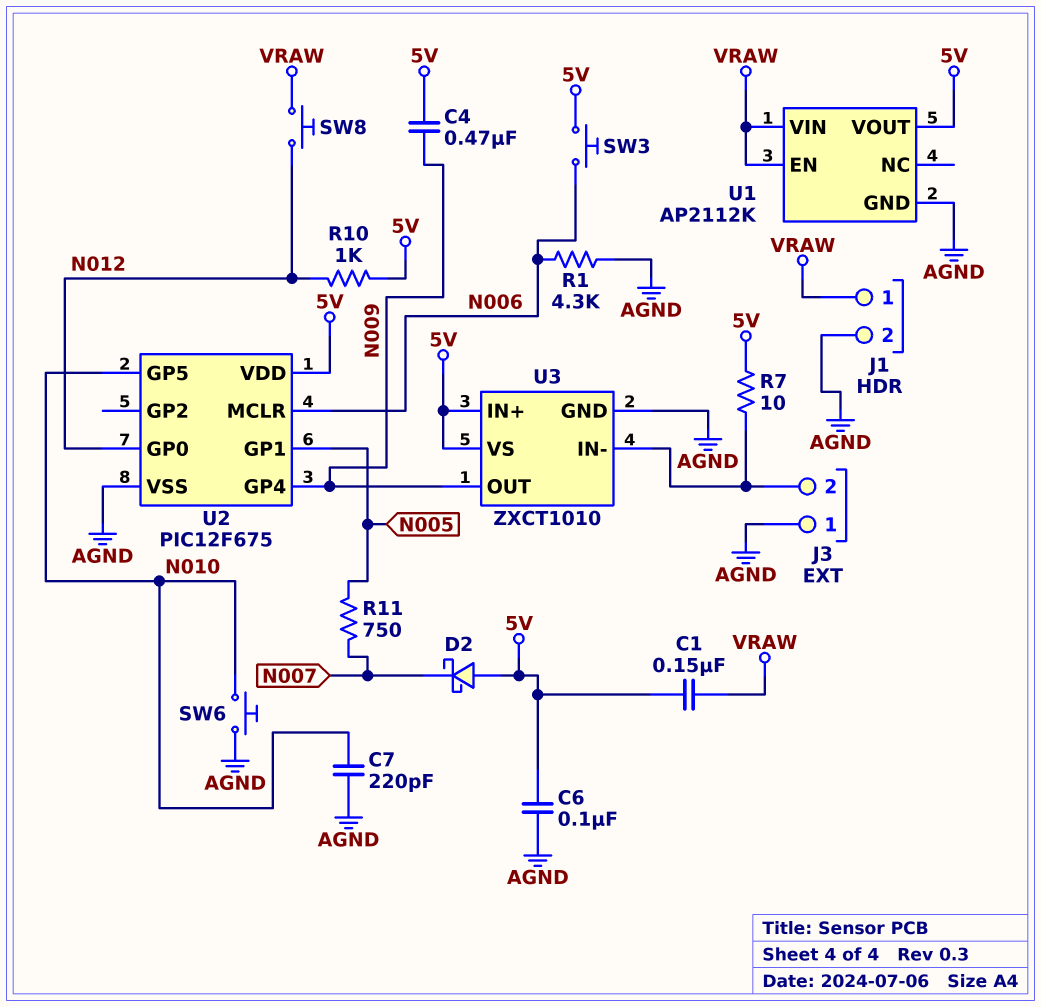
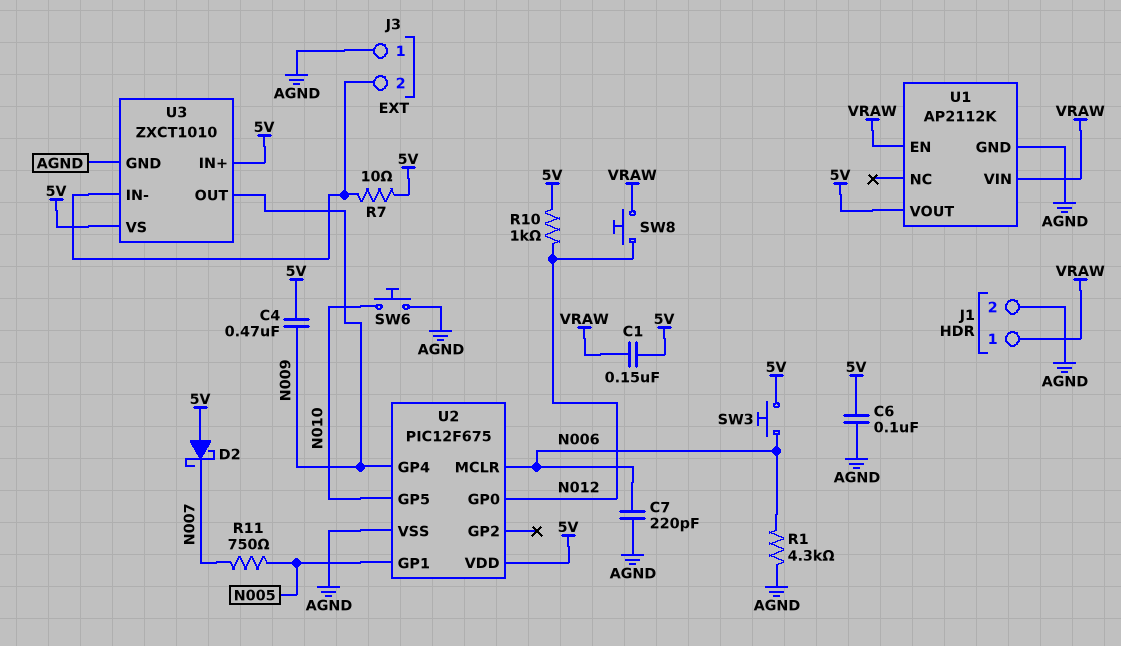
C7: 220pF (AGND, N010) -> 220pF (AGND, N006)

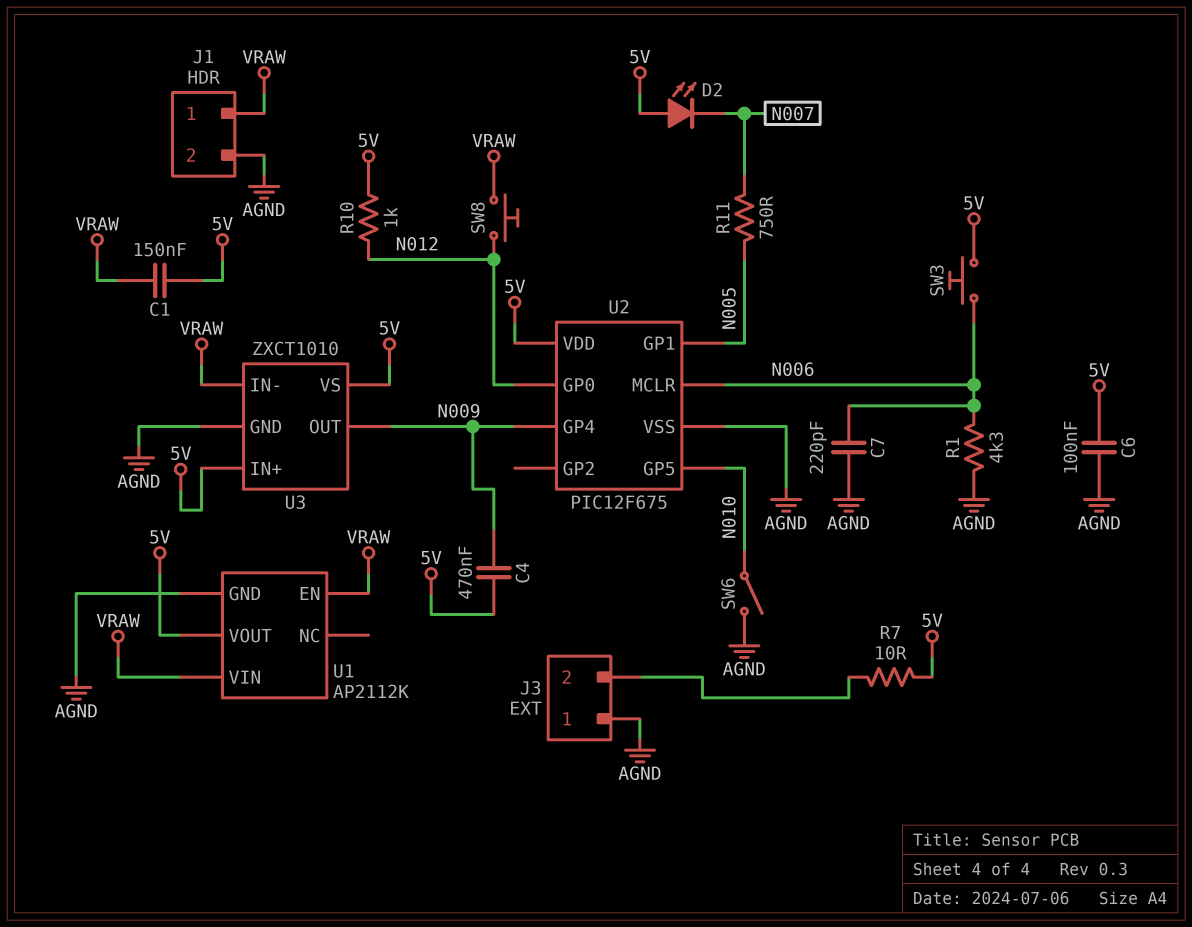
D2: schottky (A 5V, K N007) -> LED (A 5V, K N007)
SW6: button (AGND, N010) -> switch (AGND, N010)
U3 pin IN-: J3/2 -> VRAW

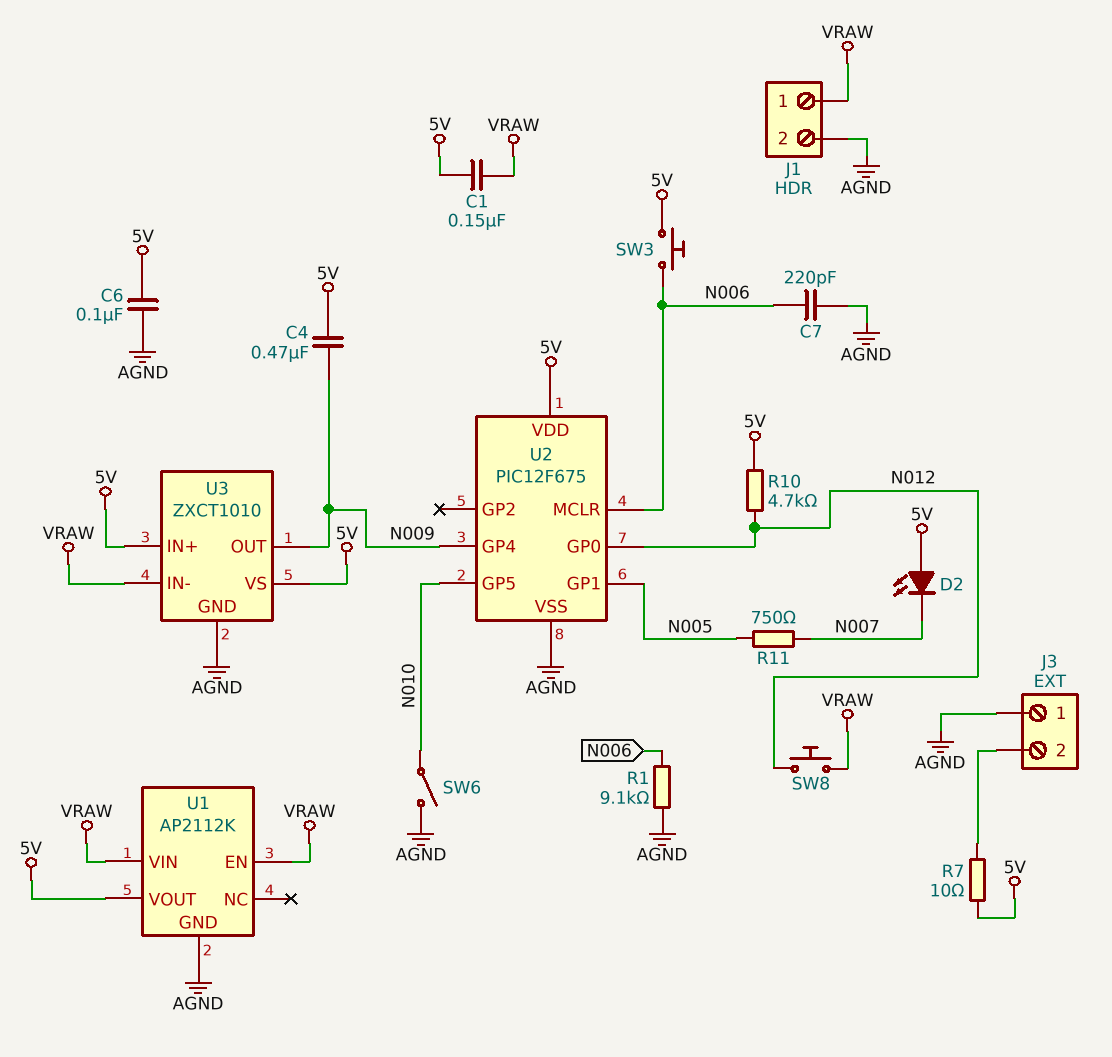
R1: 4.3k (AGND, N006) -> 9.1k (AGND, N006)
R10: 1k (5V, N012) -> 4.7k (5V, N012)

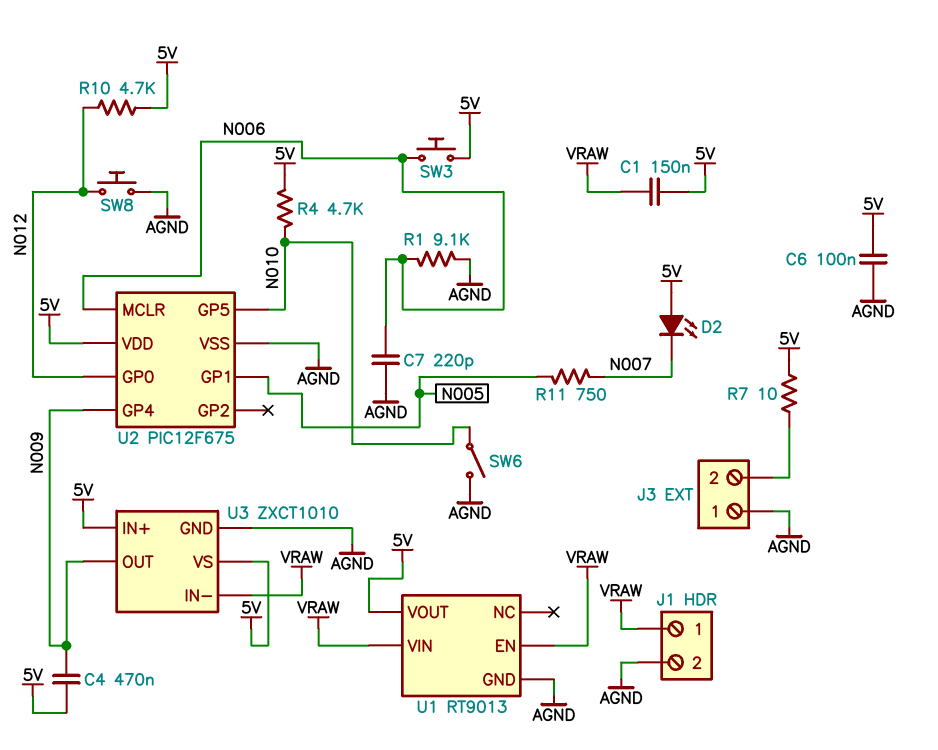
R4: none -> 4.7k (5V, N010)
SW8: button (N012, VRAW) -> button (AGND, N012)
U1: AP2112K -> RT9013

